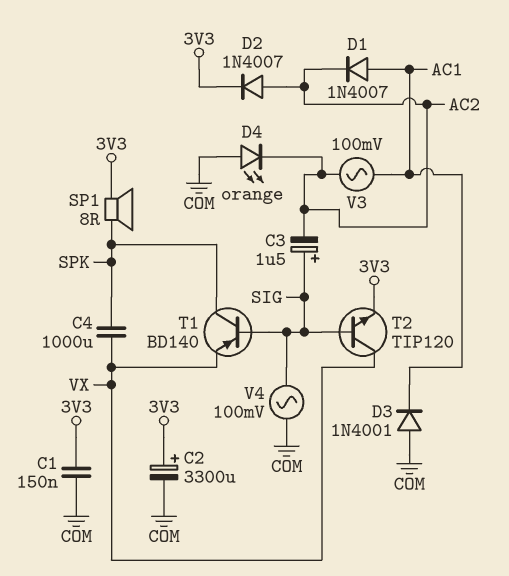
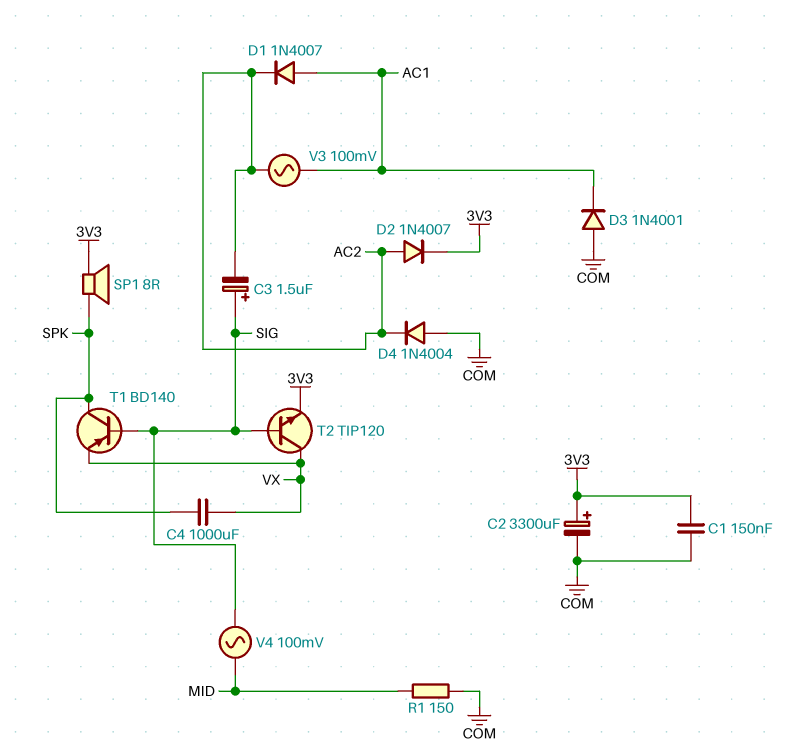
D4: LED orange (A COM, K AC2) -> diode 1N4004 (A COM, K AC2)
R1: none -> 150 (COM, MID)
V4: AC 100mV (COM, SIG) -> AC 100mV (MID, SIG)

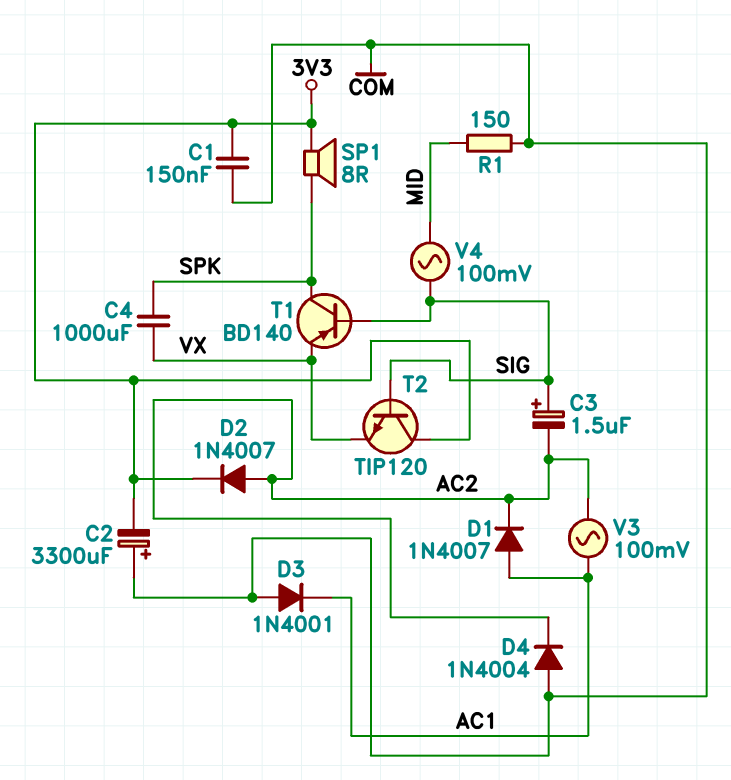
C2: 3300uF (plus 3V3, minus COM) -> 3300uF (plus COM, minus 3V3)
T2: NPN TIP120 (B SIG, C VX, E 3V3) -> NPN TIP120 (B SIG, C 3V3, E VX)

